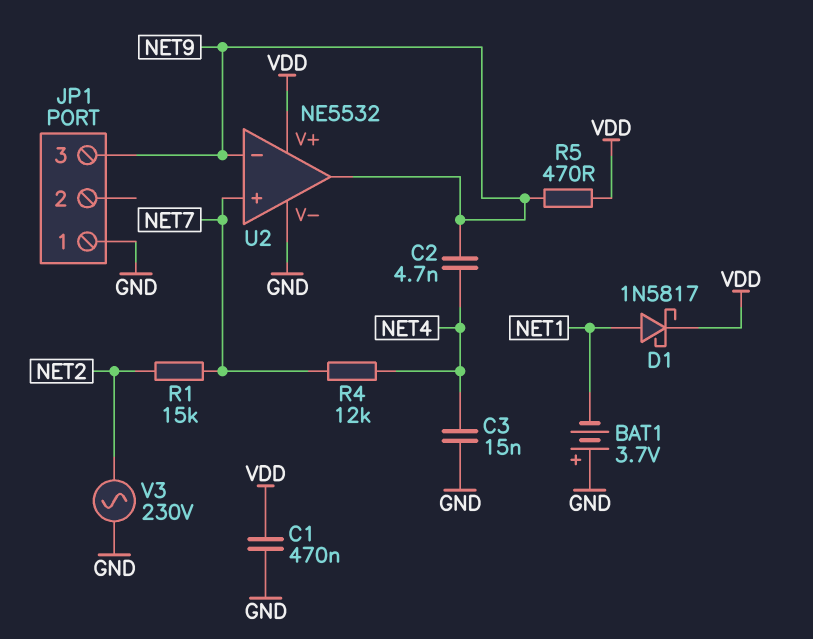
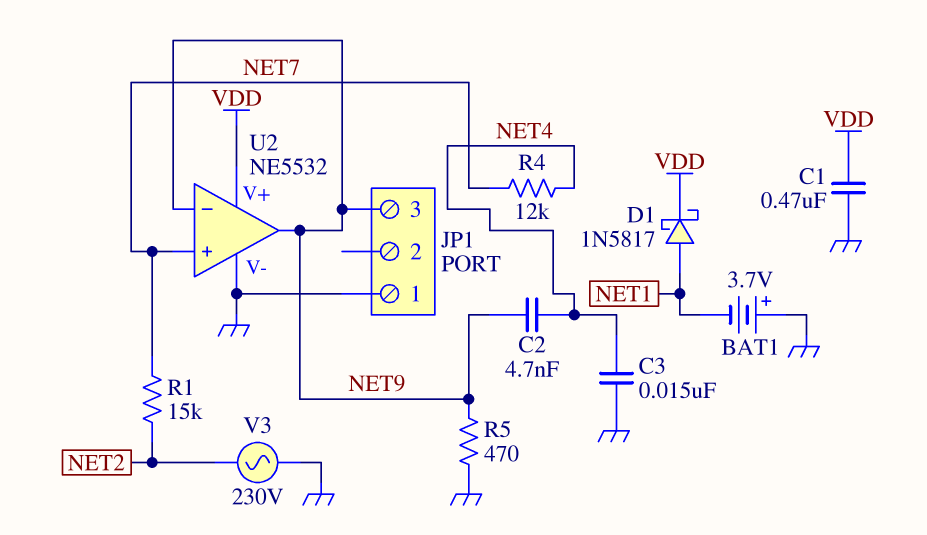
R5: 470 (NET9, VDD) -> 470 (GND, NET9)

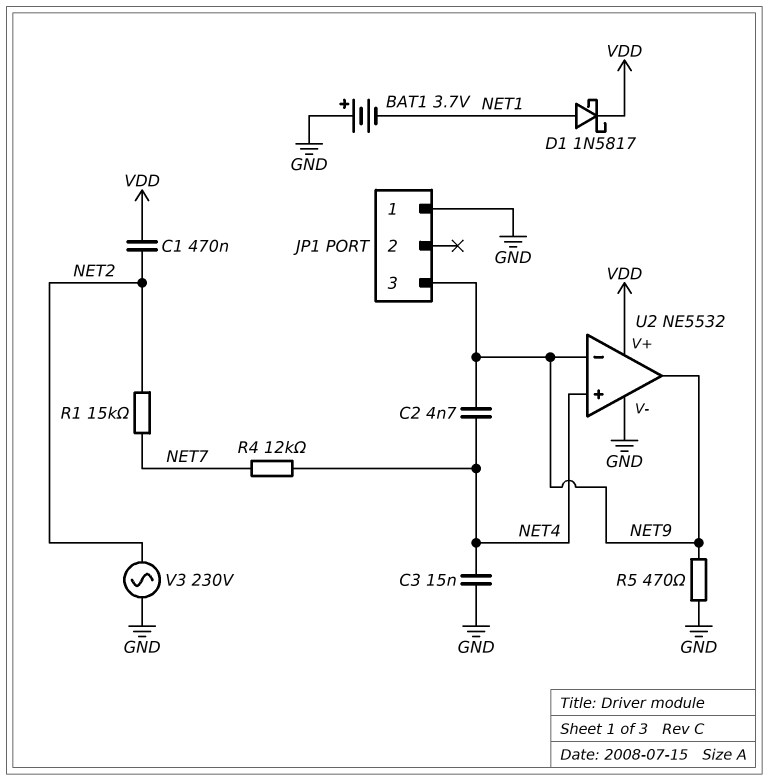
C1: 470nF (GND, VDD) -> 470nF (NET2, VDD)
U2 pin in+: NET7 -> NET4

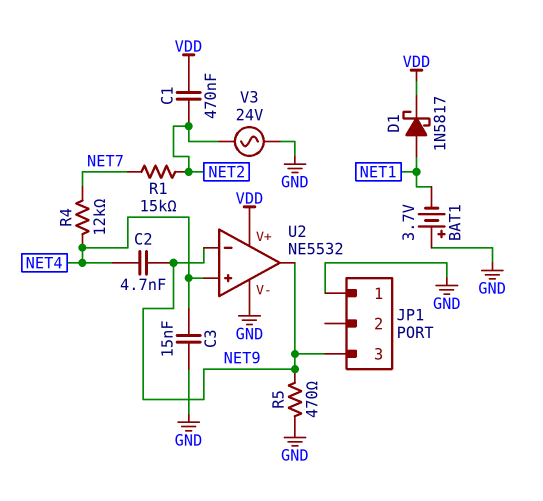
V3: AC 230V (GND, NET2) -> AC 24V (GND, NET2)

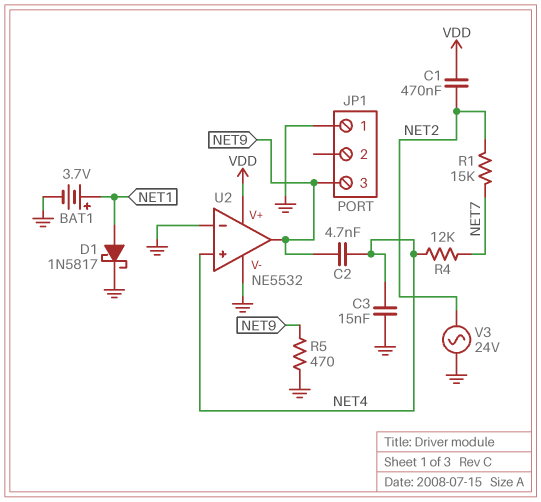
BAT1: 3.7V (plus GND, minus NET1) -> 3.7V (plus NET1, minus GND)
D1: schottky 1N5817 (A NET1, K VDD) -> schottky 1N5817 (A NET1, K GND)
U2 pin in-: NET9 -> GND

